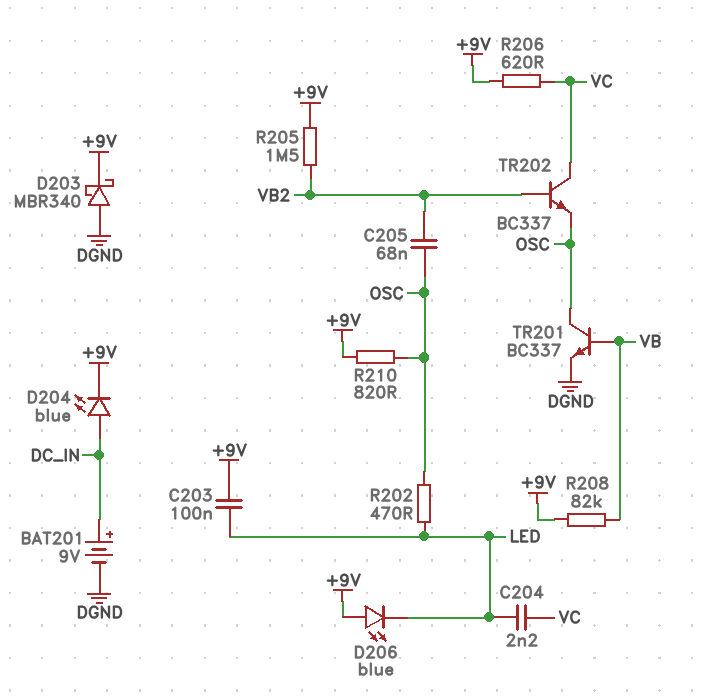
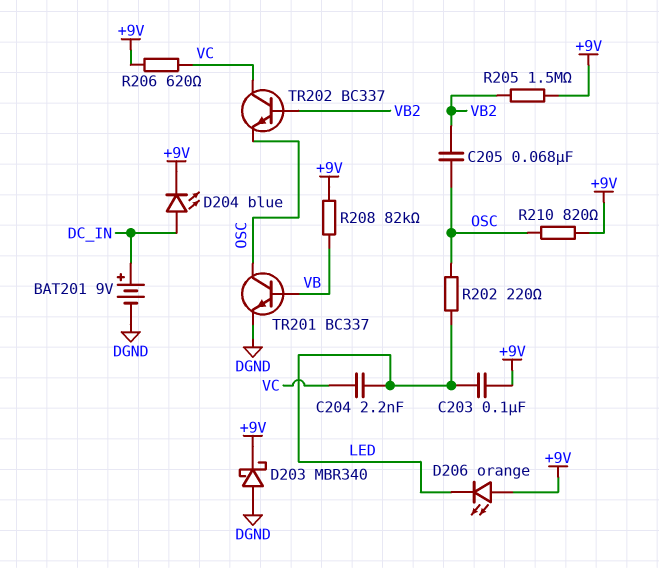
D206: LED blue (A +9V, K LED) -> LED orange (A +9V, K LED)
R202: 470 (LED, OSC) -> 220 (LED, OSC)

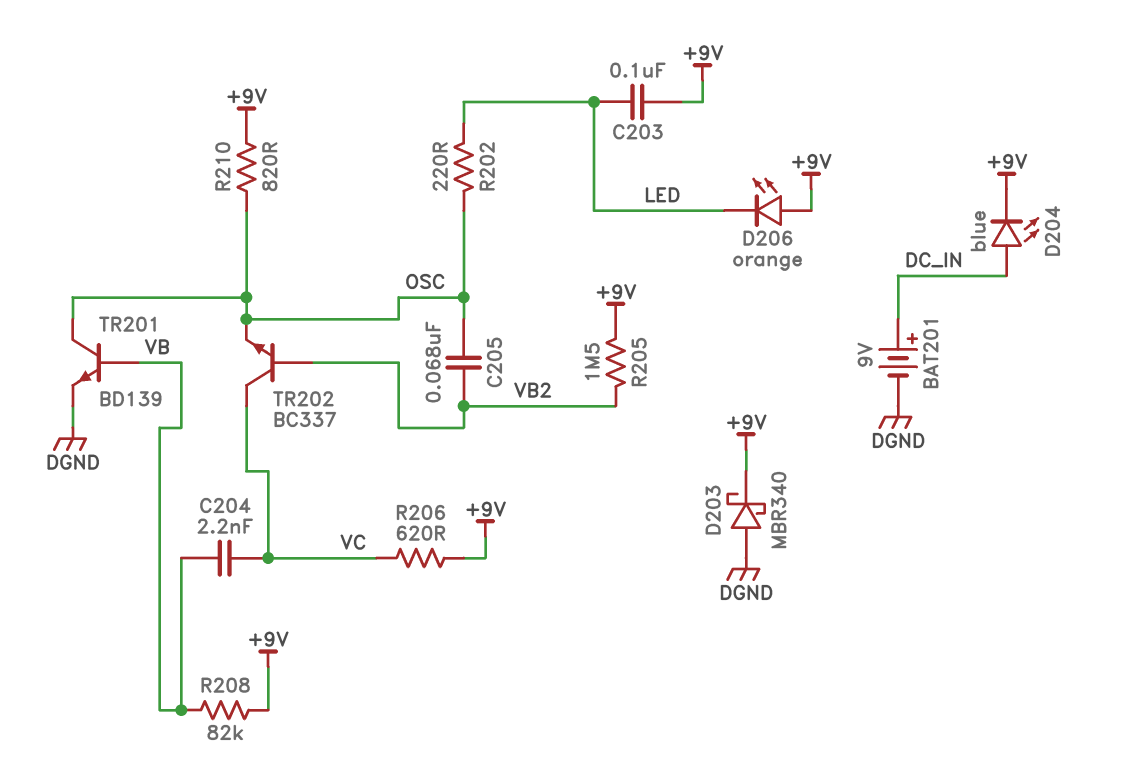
C204: 2.2nF (LED, VC) -> 2.2nF (VB, VC)
TR201: NPN BC337 (B VB, C OSC, E DGND) -> NPN BD139 (B VB, C OSC, E DGND)

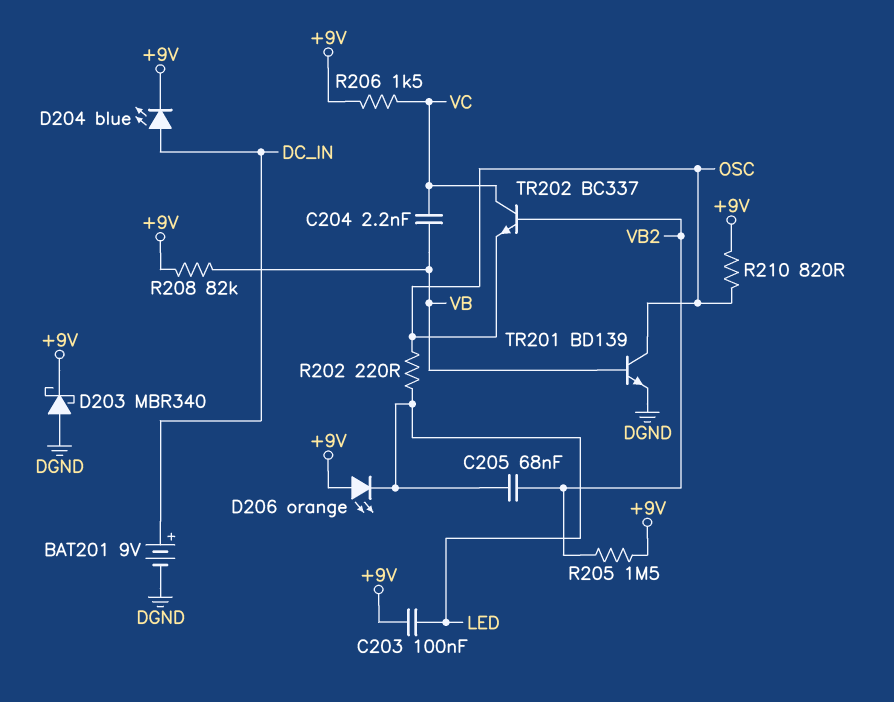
C205: 68nF (OSC, VB2) -> 68nF (LED, VB2)
R206: 620 (+9V, VC) -> 1.5k (+9V, VC)

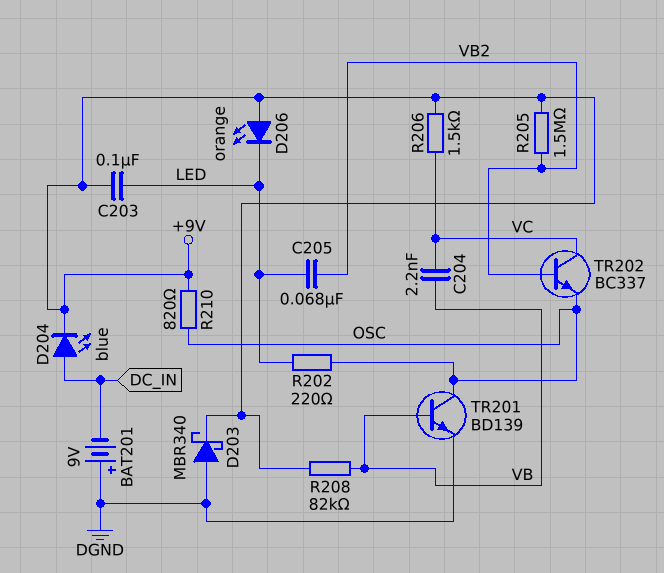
BAT201: 9V (plus DC_IN, minus DGND) -> 9V (plus DGND, minus DC_IN)

